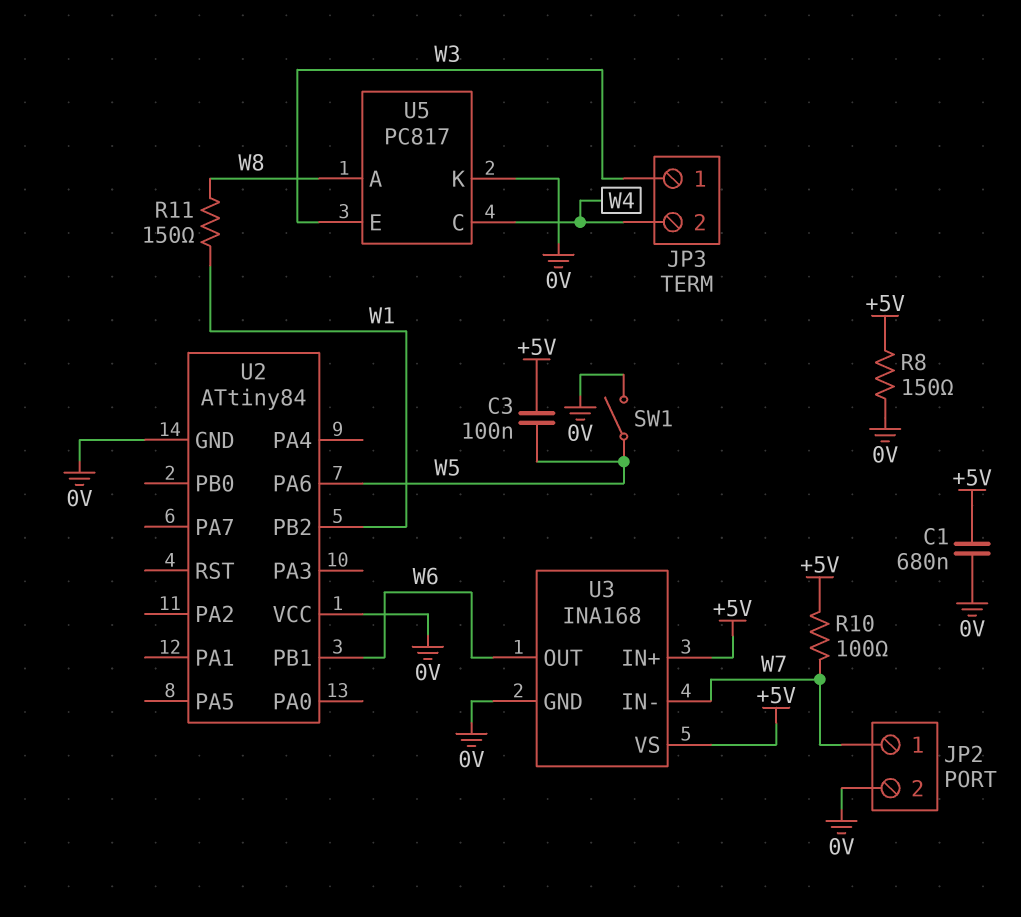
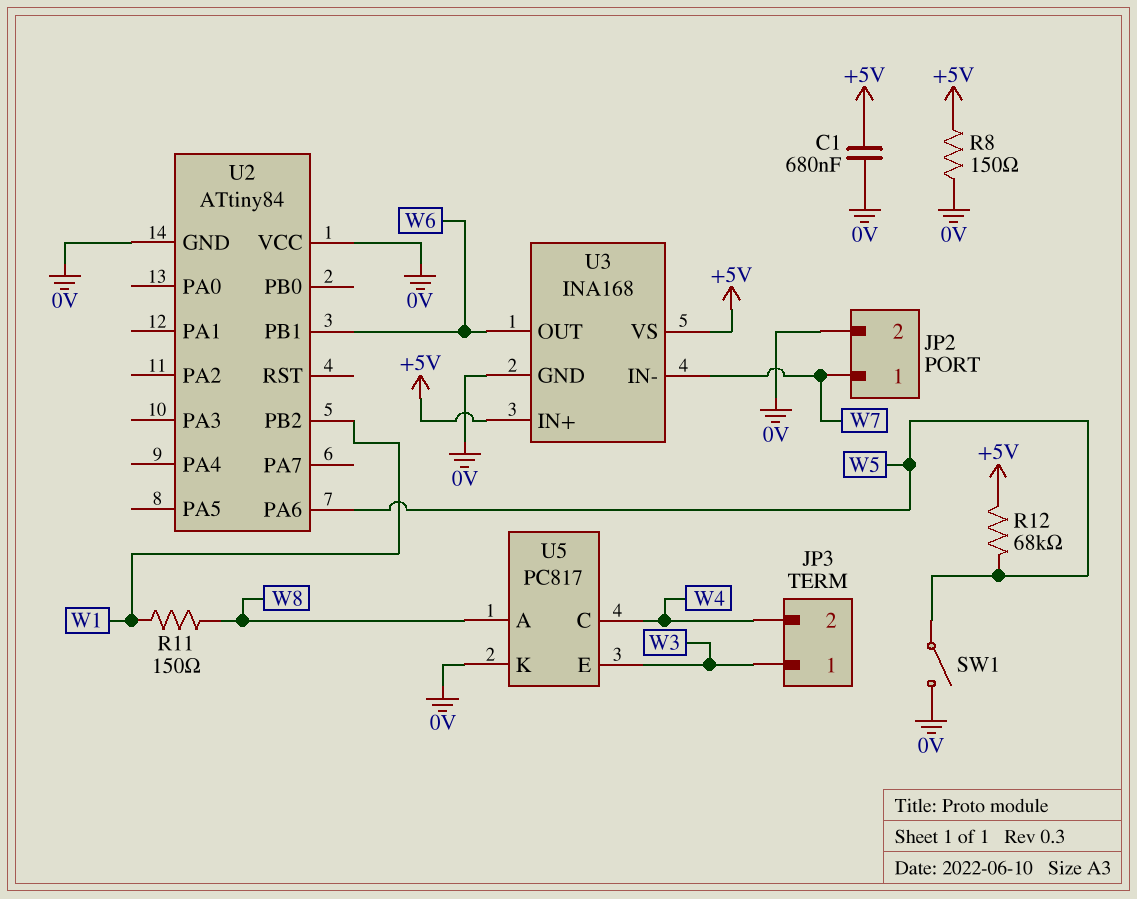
C3: 100nF (+5V, W5) -> none
R10: 100 (+5V, W7) -> none
R12: none -> 68k (+5V, W5)

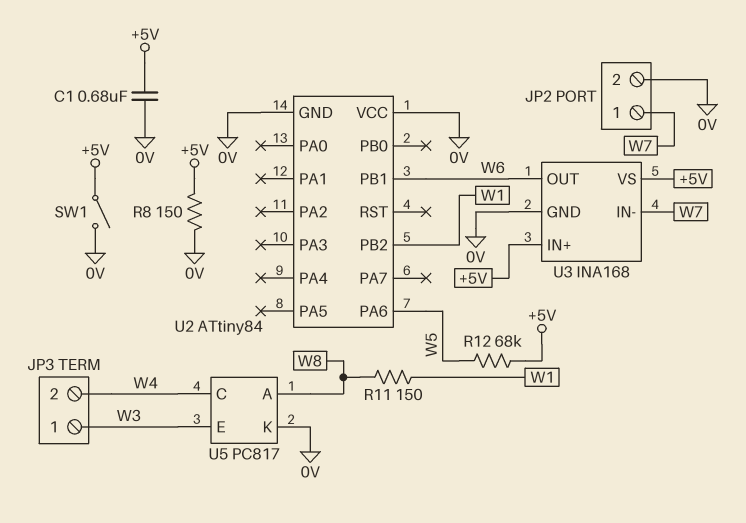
SW1: switch (0V, W5) -> switch (+5V, 0V)

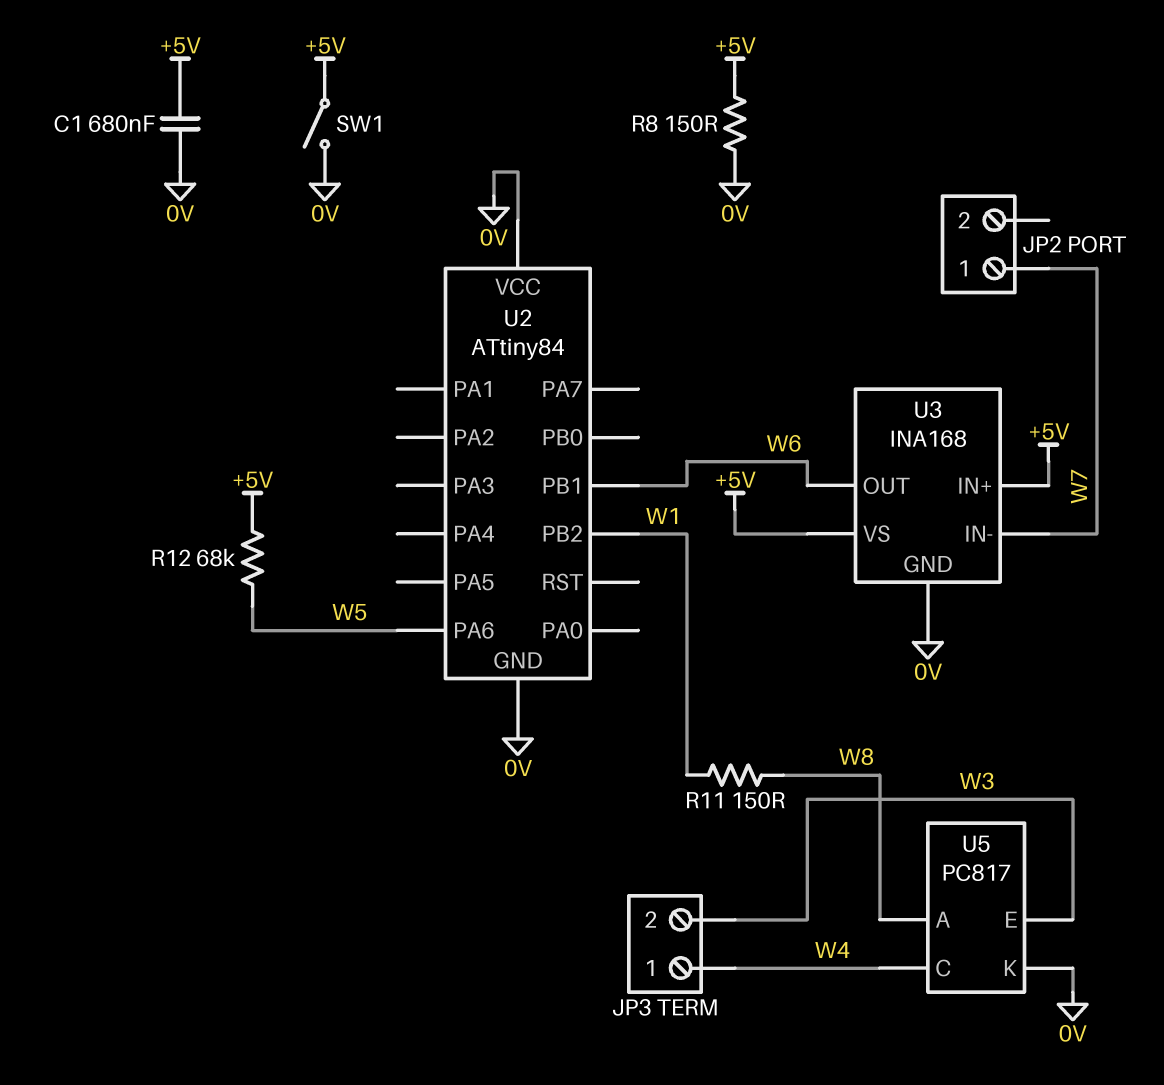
JP2 pin 2: 0V -> none
JP3 pin 1: W3 -> W4
JP3 pin 2: W4 -> W3

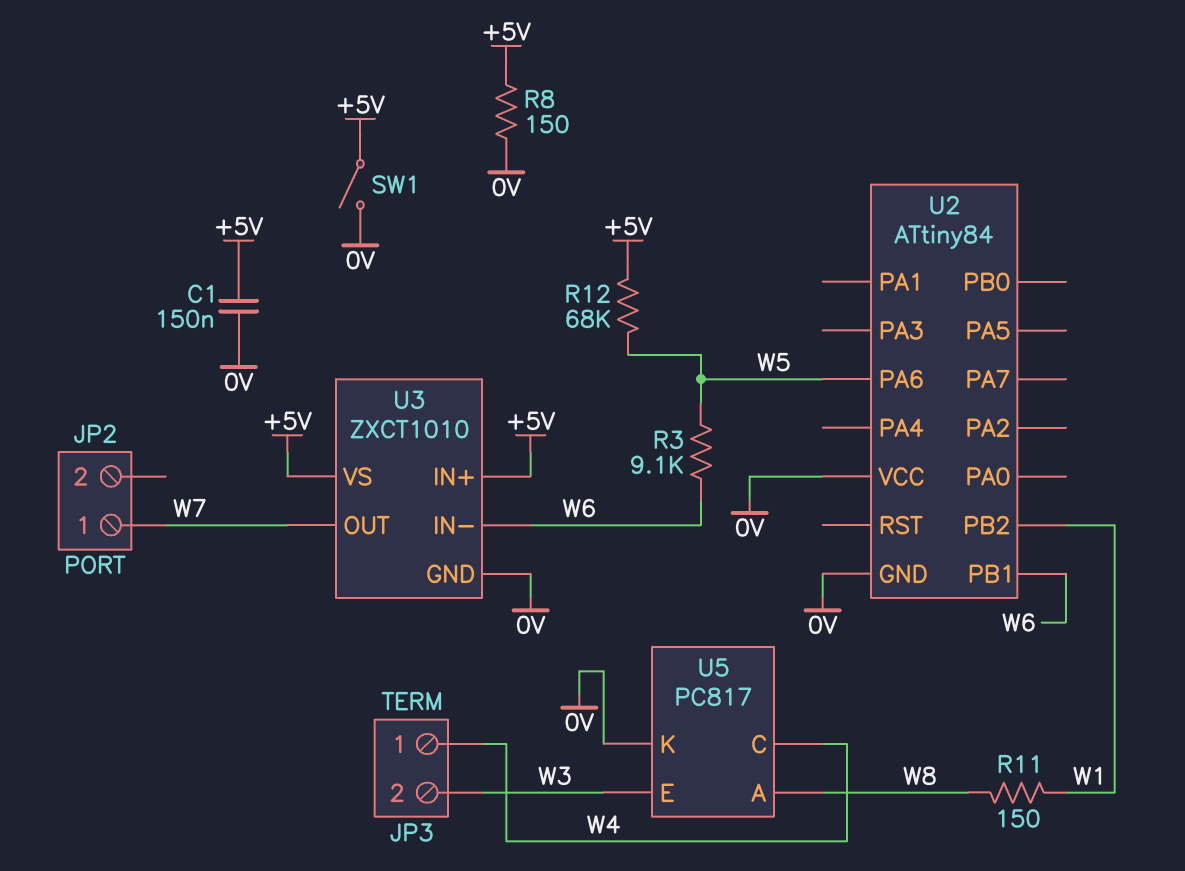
C1: 680nF (+5V, 0V) -> 150nF (+5V, 0V)
R3: none -> 9.1k (W5, W6)
U3: INA168 -> ZXCT1010
U3 pin IN-: W7 -> W6
U3 pin OUT: W6 -> W7

